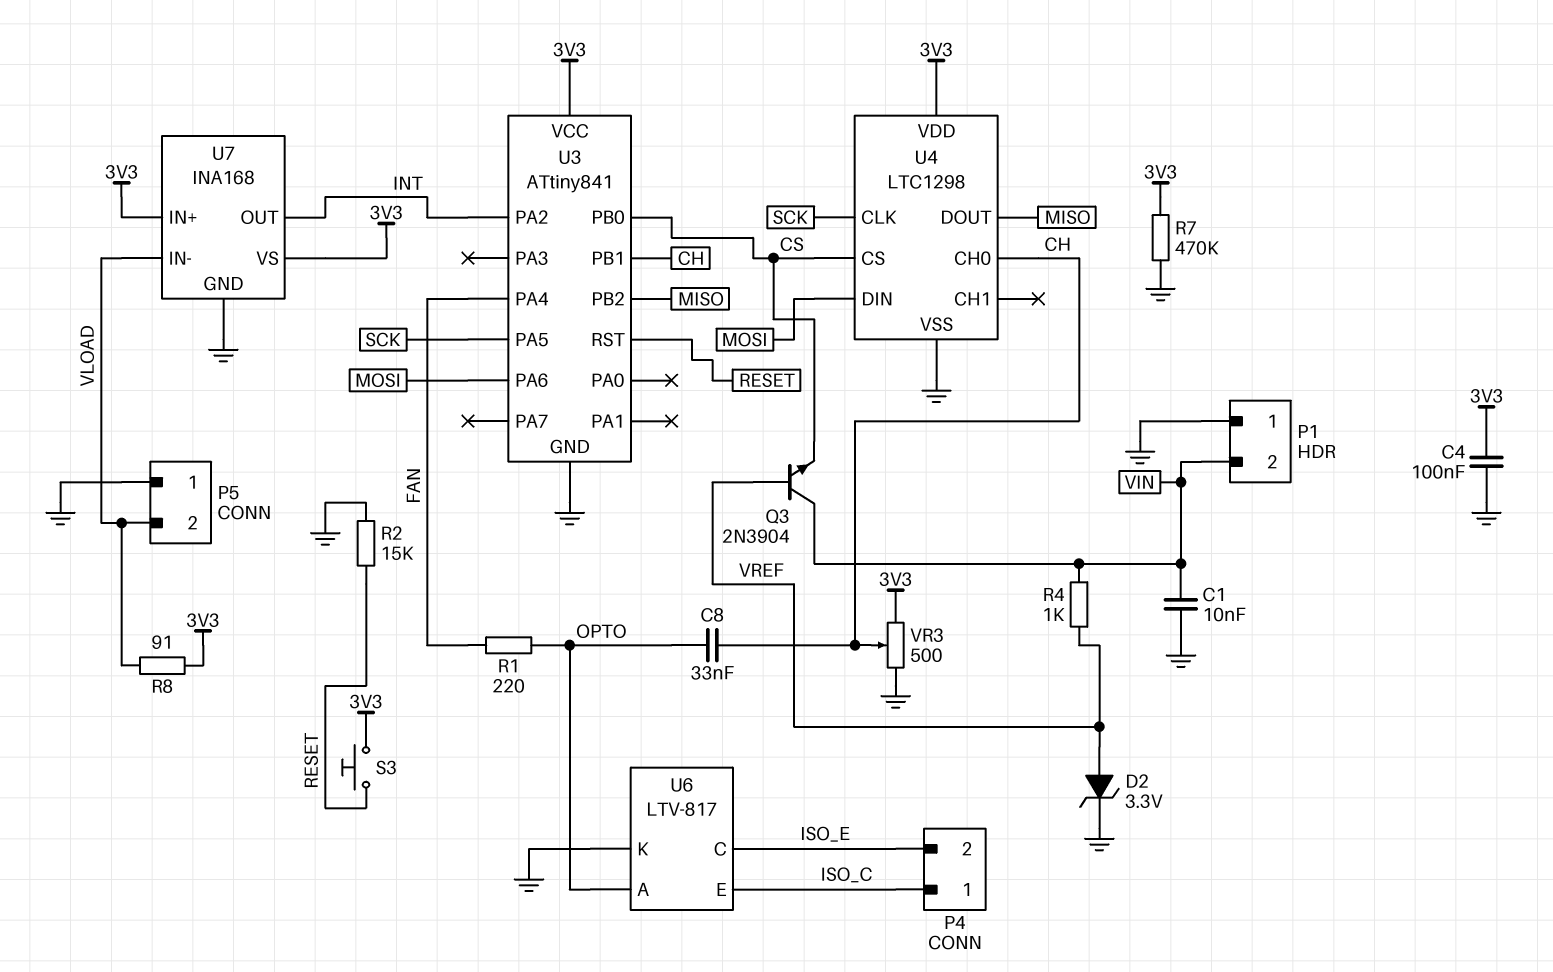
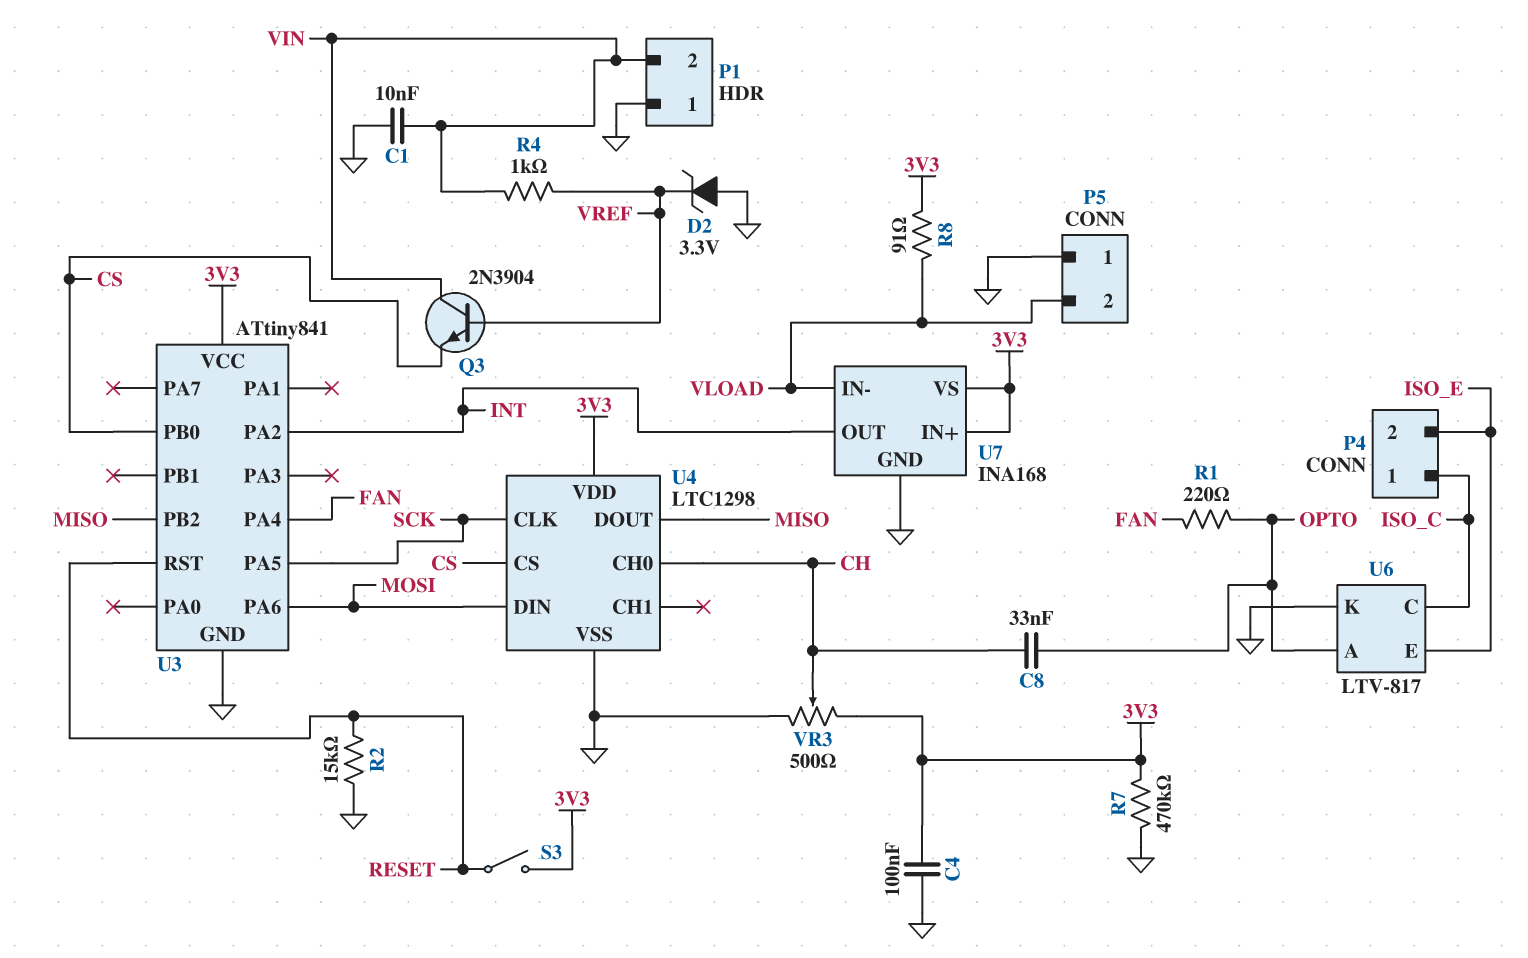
D2: zener 3.3V (A VREF, K GND) -> zener 3.3V (A GND, K VREF)
S3: button (3V3, RESET) -> switch (3V3, RESET)
U3 pin PB1: CH -> none
U6 pin C: ISO_E -> ISO_C
U6 pin E: ISO_C -> ISO_E

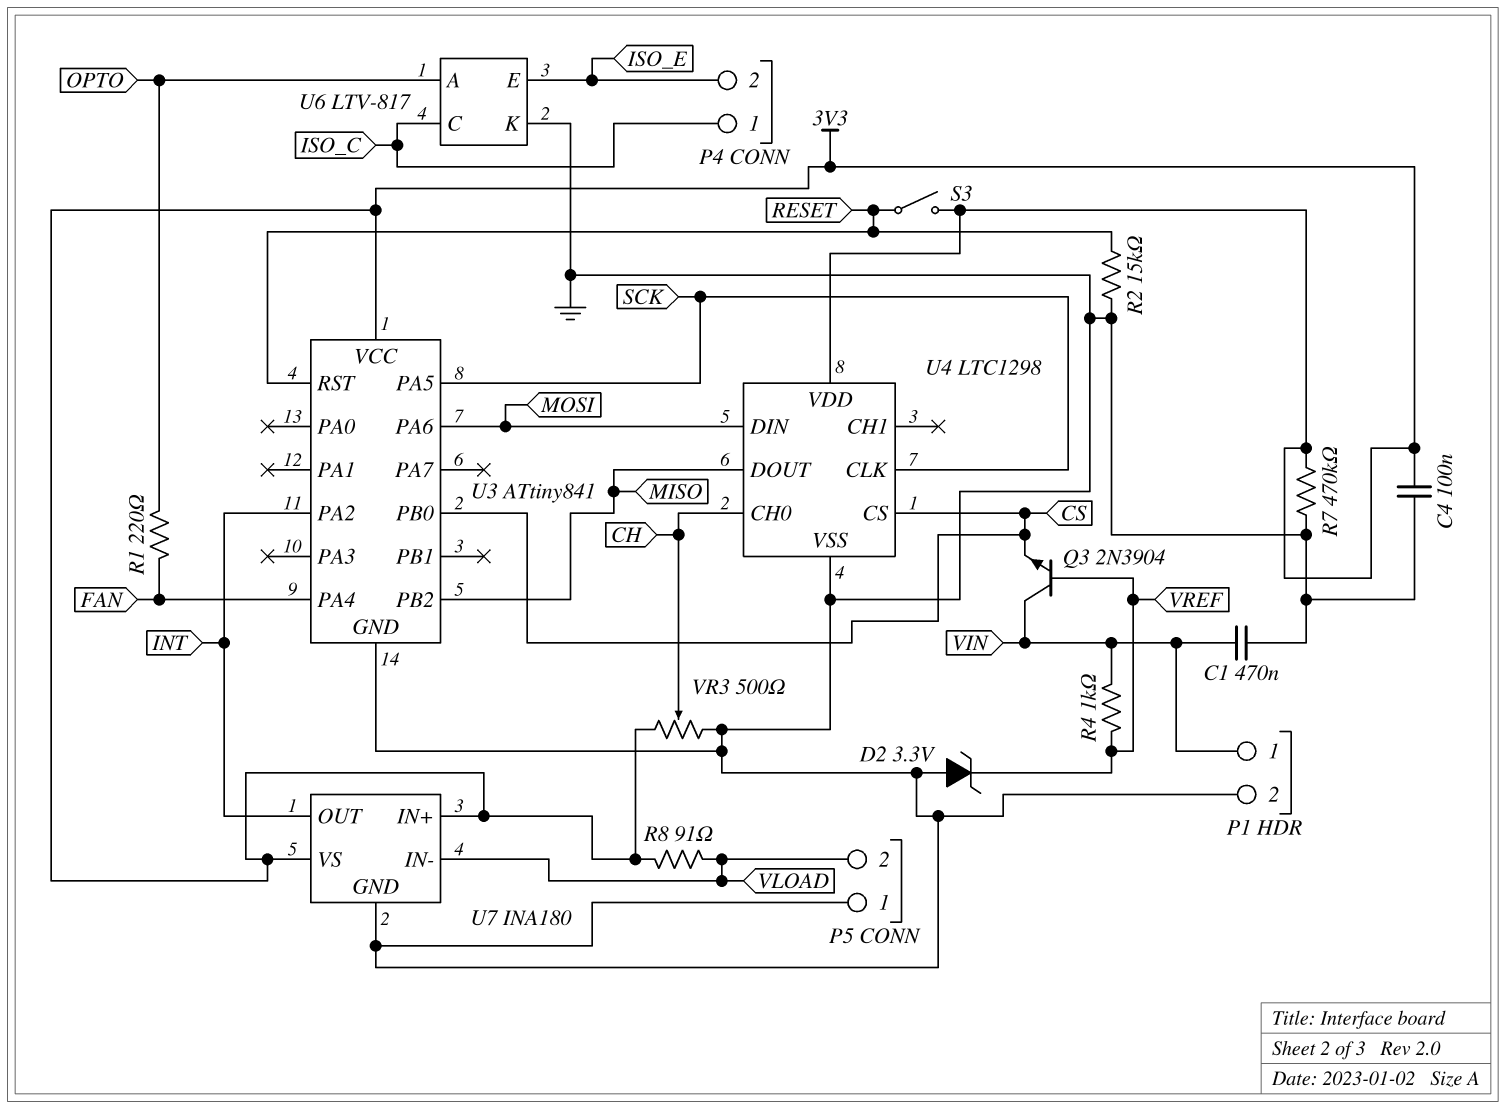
C1: 10nF (GND, VIN) -> 470nF (GND, VIN)
C8: 33nF (CH, OPTO) -> none
P1 pin 1: GND -> VIN
P1 pin 2: VIN -> GND
U7: INA168 -> INA180

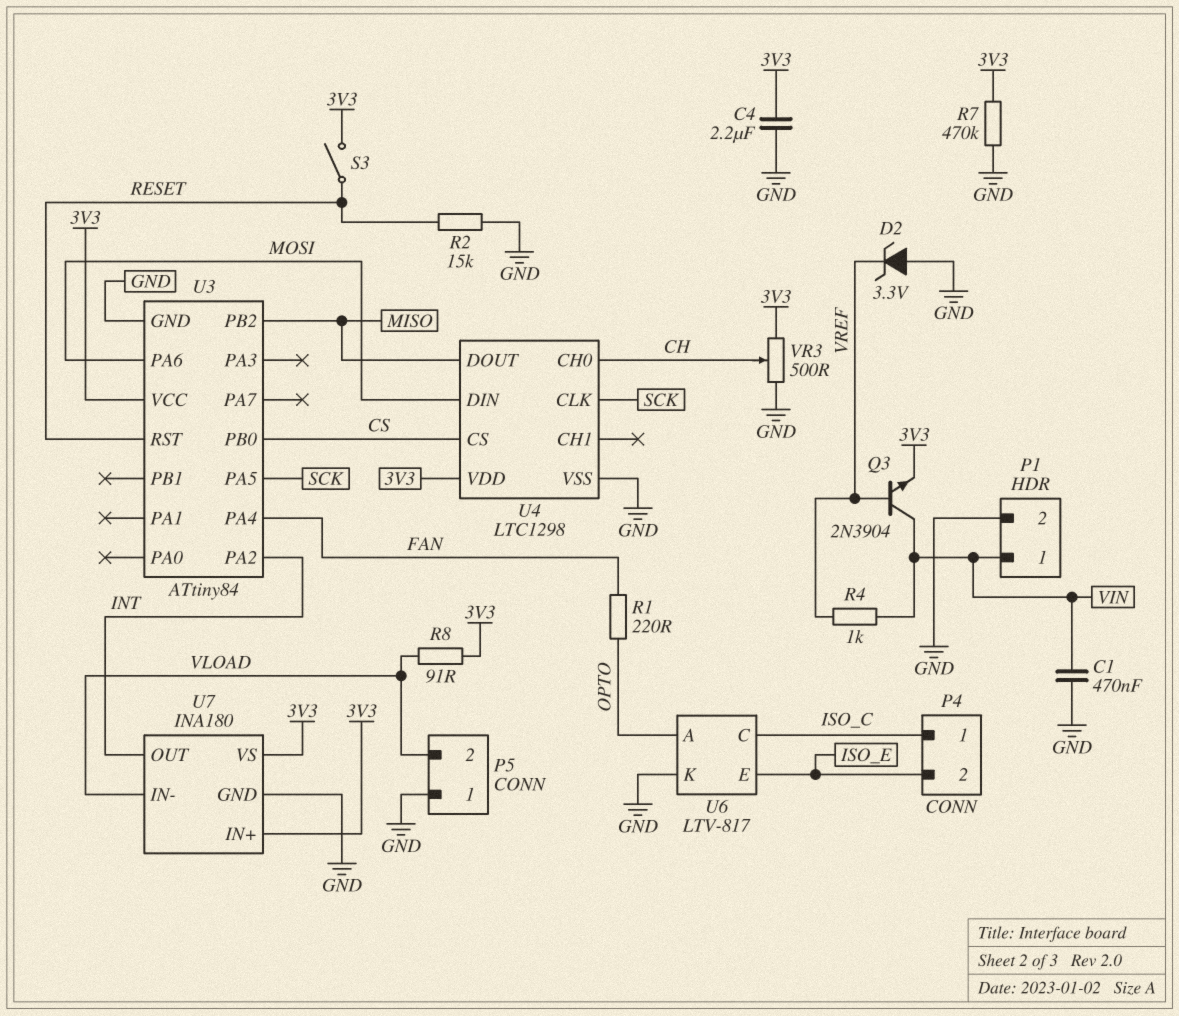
C4: 100nF (3V3, GND) -> 2.2uF (3V3, GND)
Q3: NPN 2N3904 (B VREF, C VIN, E CS) -> NPN 2N3904 (B VREF, C VIN, E 3V3)
U3: ATtiny841 -> ATtiny84

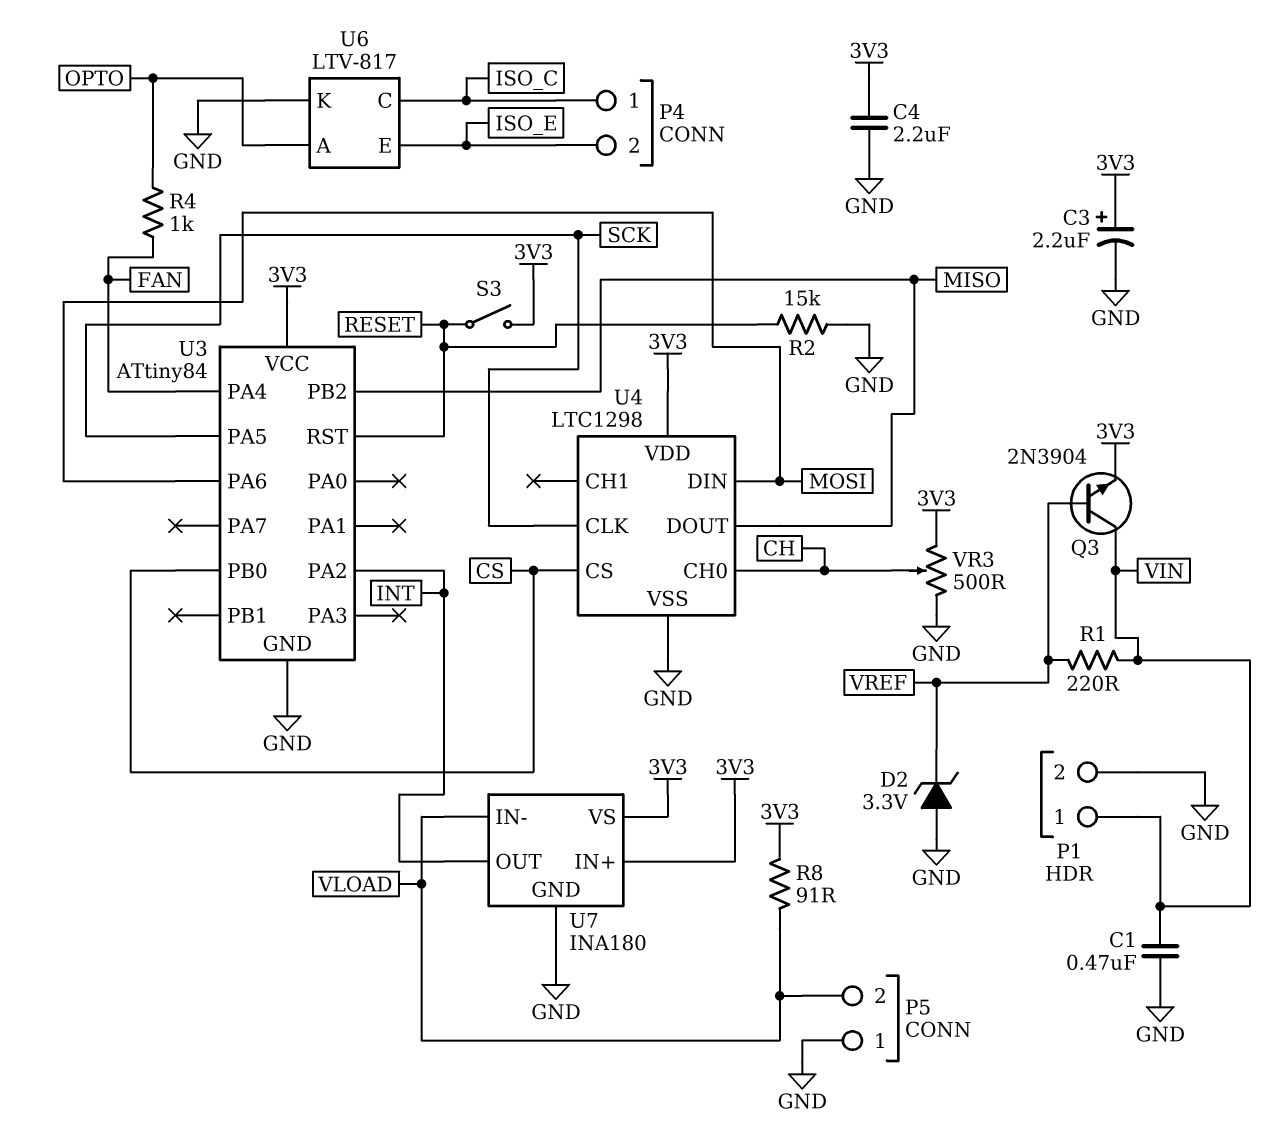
C3: none -> 2.2uF (plus 3V3, minus GND)
R1: 220 (FAN, OPTO) -> 220 (VIN, VREF)
R4: 1k (VIN, VREF) -> 1k (FAN, OPTO)
R7: 470k (3V3, GND) -> none

